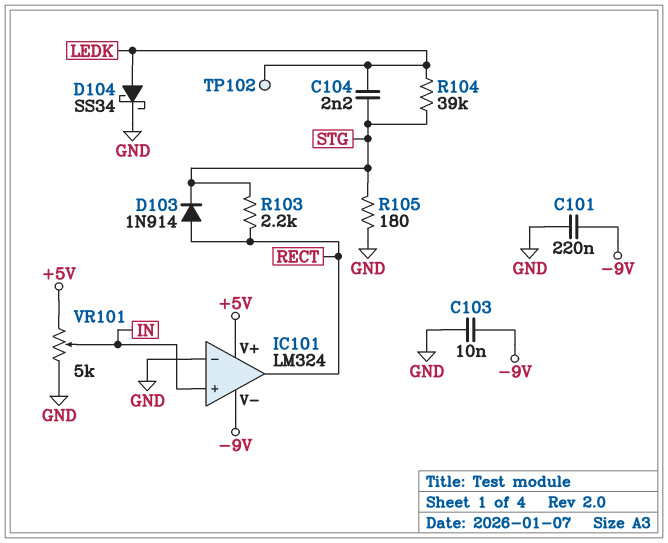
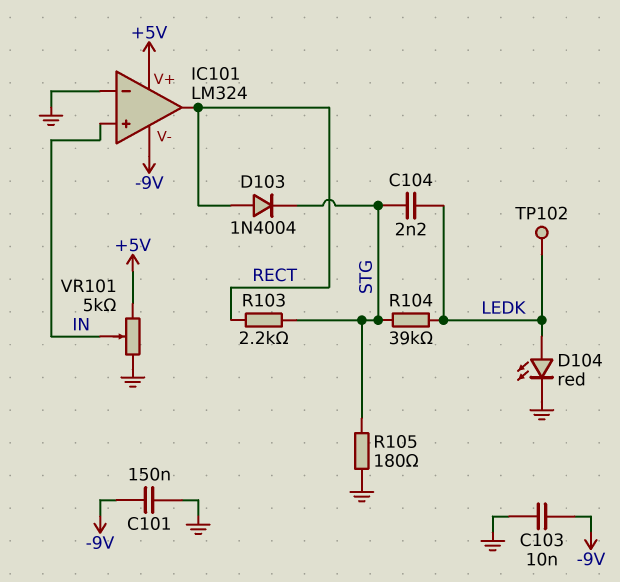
C101: 220nF (-9V, GND) -> 150nF (-9V, GND)
D103: diode 1N914 (A RECT, K STG) -> diode 1N4004 (A RECT, K STG)
D104: schottky SS34 (A LEDK, K GND) -> LED red (A LEDK, K GND)

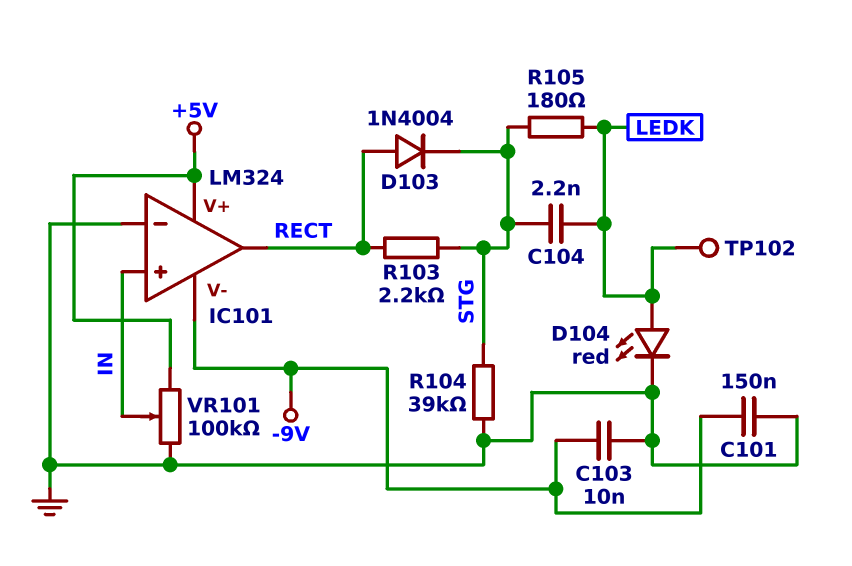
R104: 39k (LEDK, STG) -> 39k (GND, STG)
R105: 180 (GND, STG) -> 180 (LEDK, STG)
VR101: 5k (+5V, GND, wiper IN) -> 100k (+5V, GND, wiper IN)

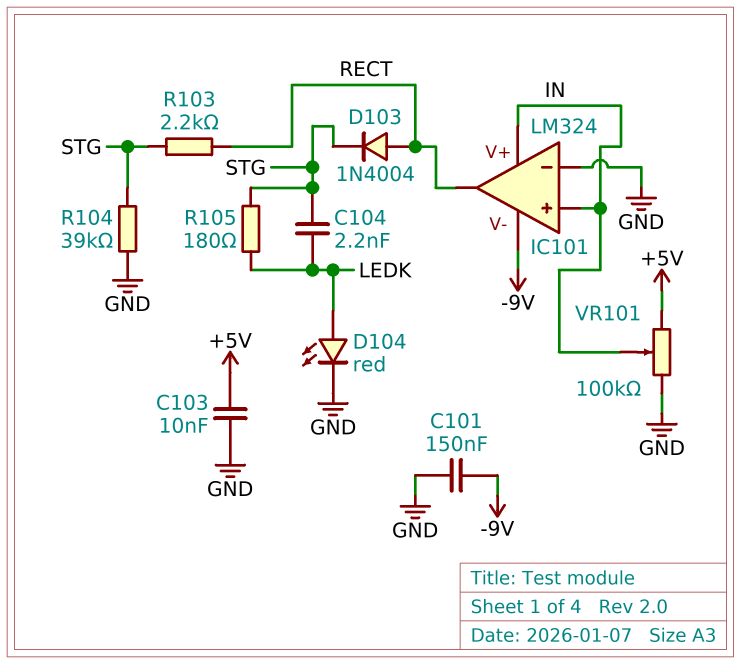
C103: 10nF (-9V, GND) -> 10nF (+5V, GND)
IC101 pin V+: +5V -> IN
TP102: test point (LEDK) -> none

